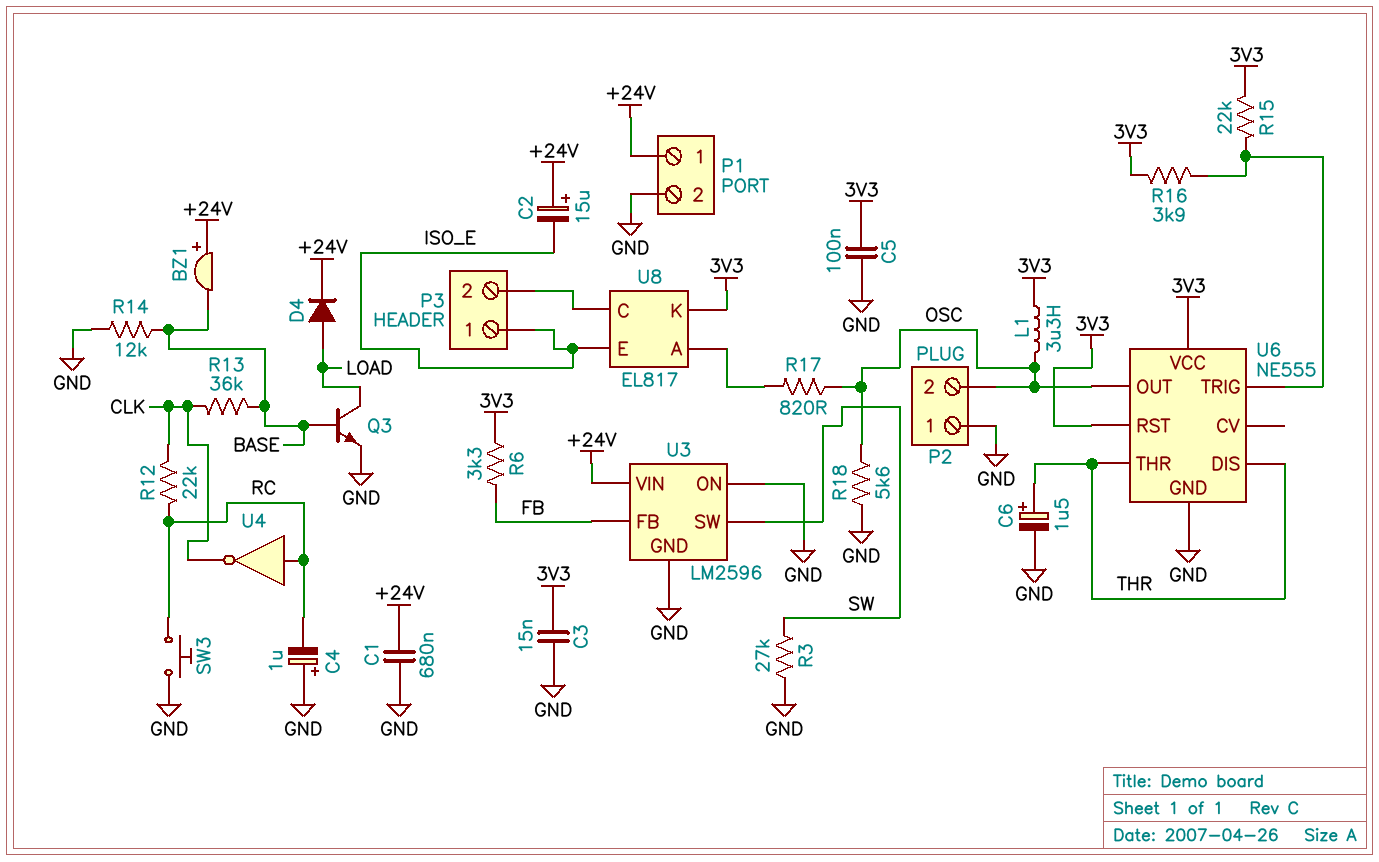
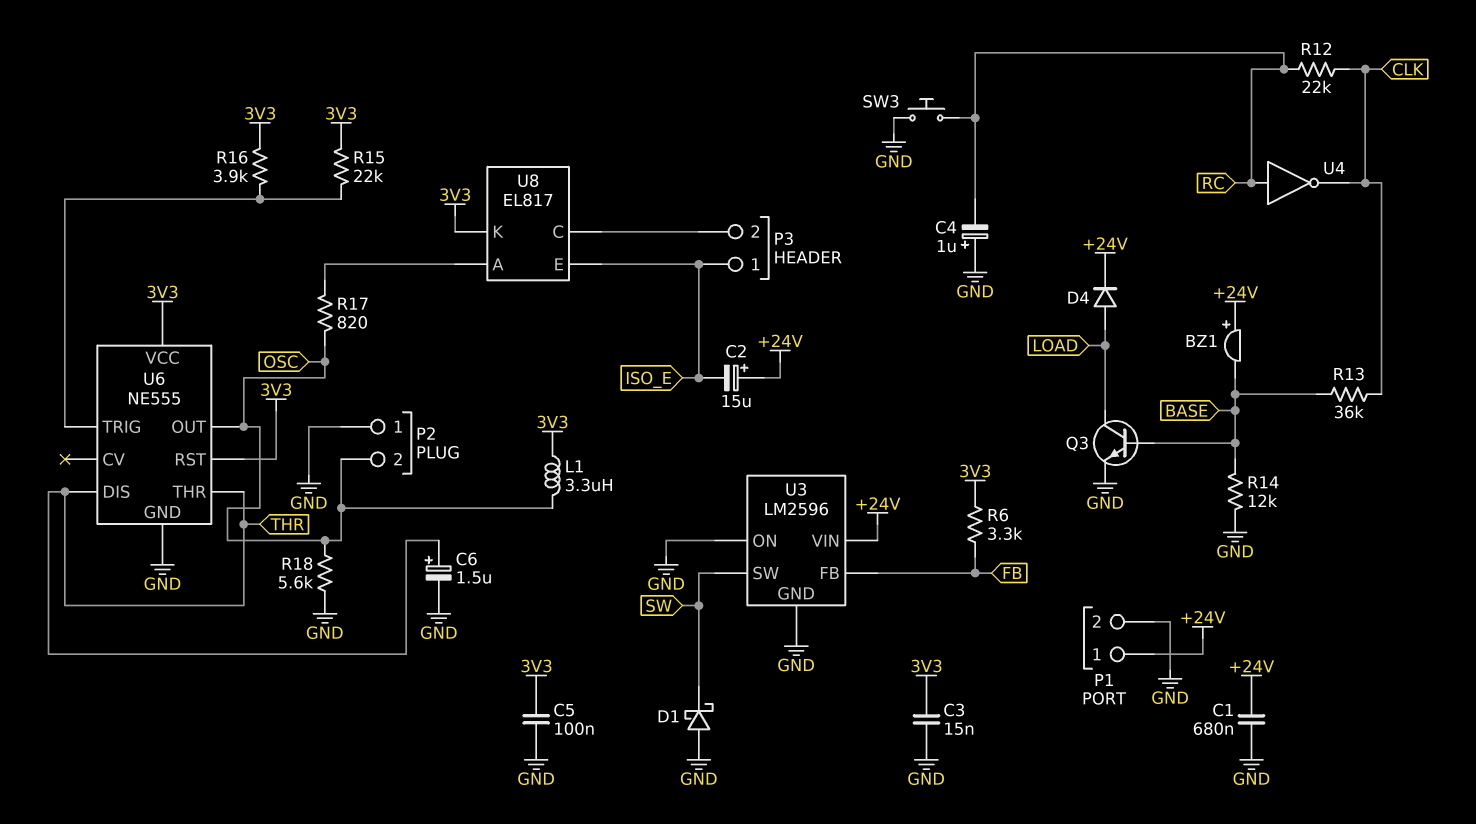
D1: none -> schottky (A GND, K SW)
R3: 27k (GND, SW) -> none

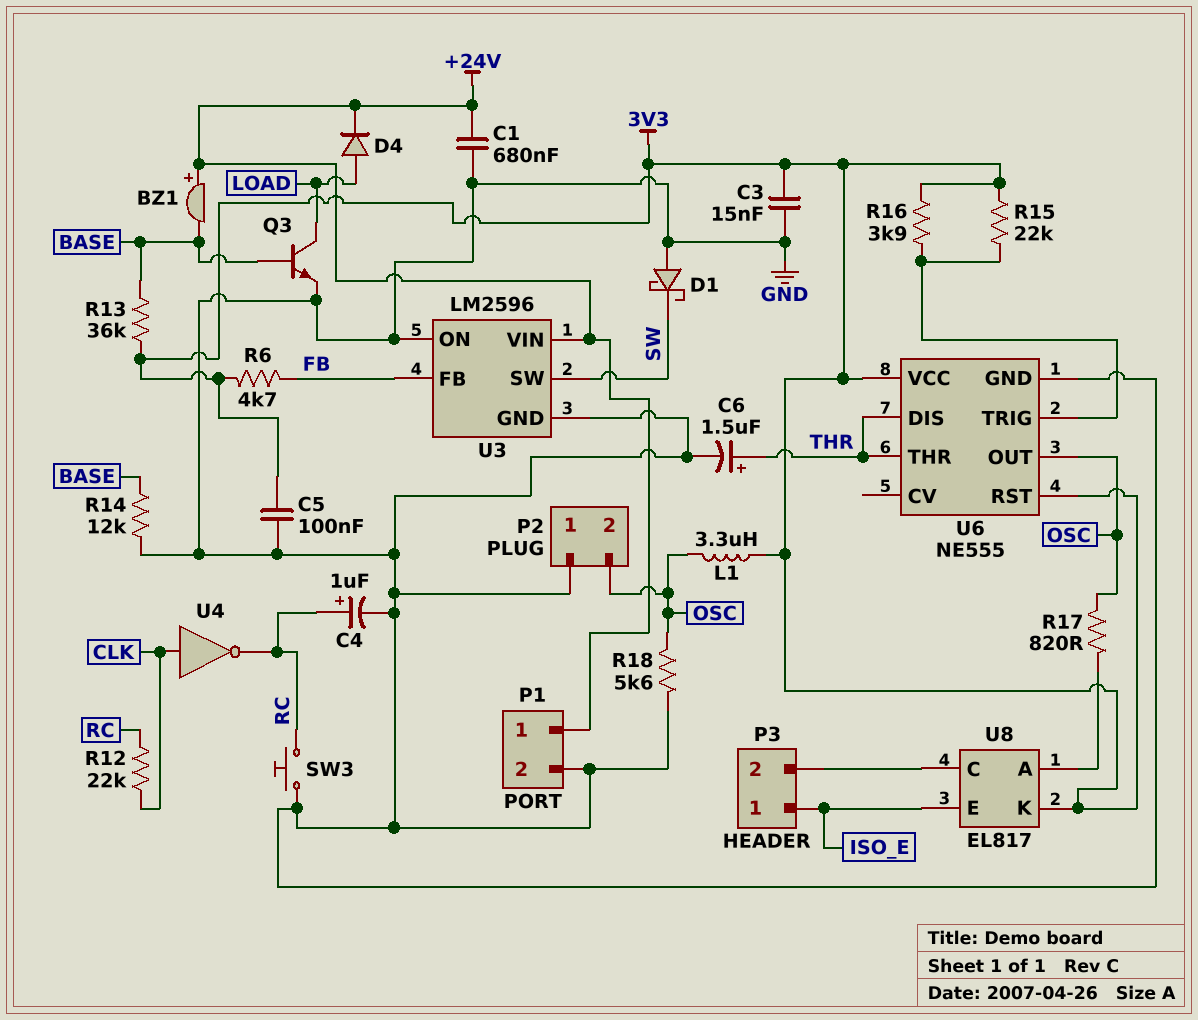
C2: 15uF (plus +24V, minus ISO_E) -> none
C4: 1uF (plus GND, minus RC) -> 1uF (plus RC, minus GND)
R6: 3.3k (3V3, FB) -> 4.7k (3V3, FB)
R13: 36k (BASE, CLK) -> 36k (3V3, BASE)
U4: NOT (in RC, out CLK) -> NOT (in CLK, out RC)

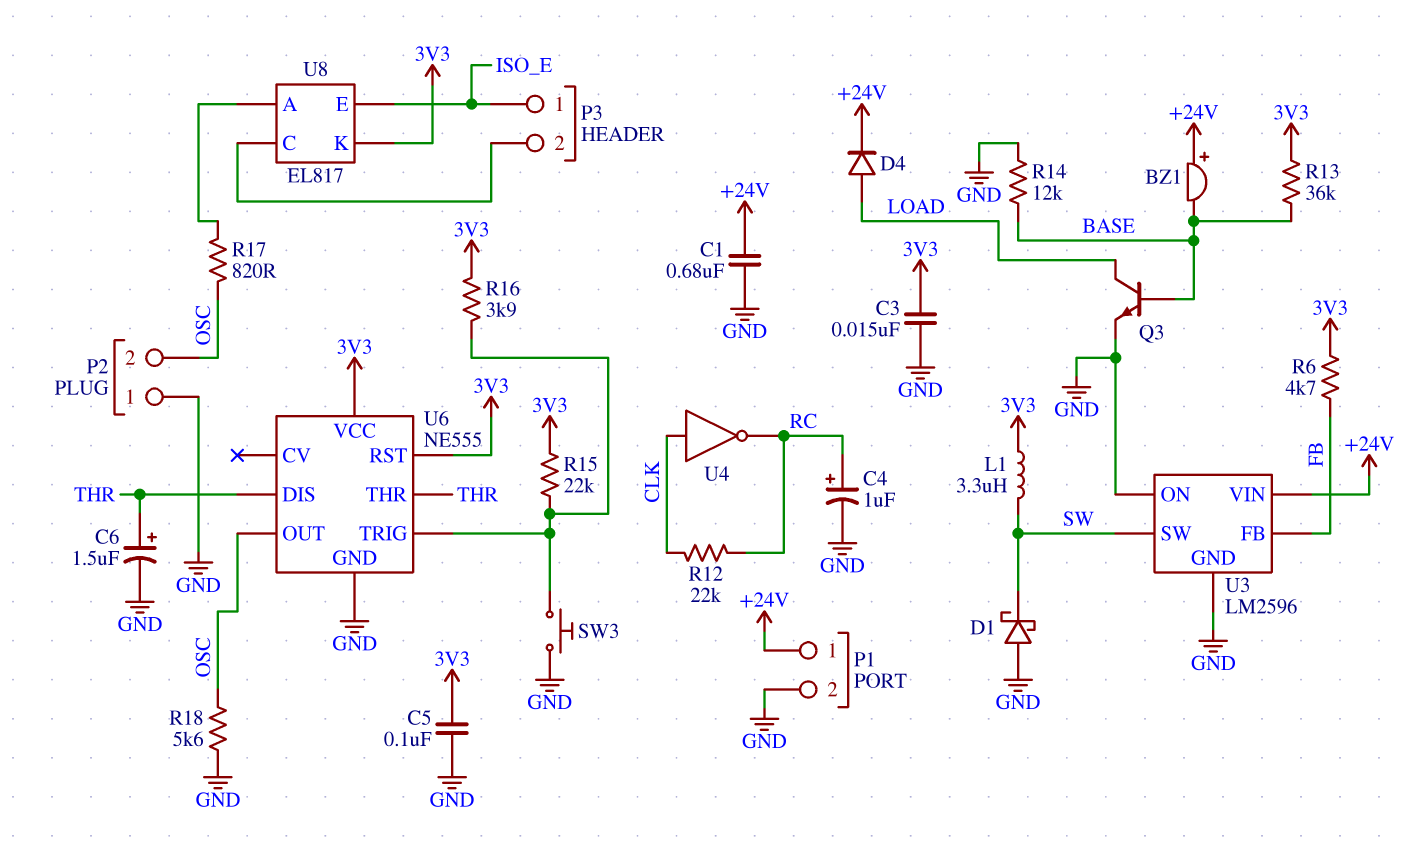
L1: 3.3uH (3V3, OSC) -> 3.3uH (3V3, SW)
SW3: button (GND, RC) -> button (GND, U6/TRIG)

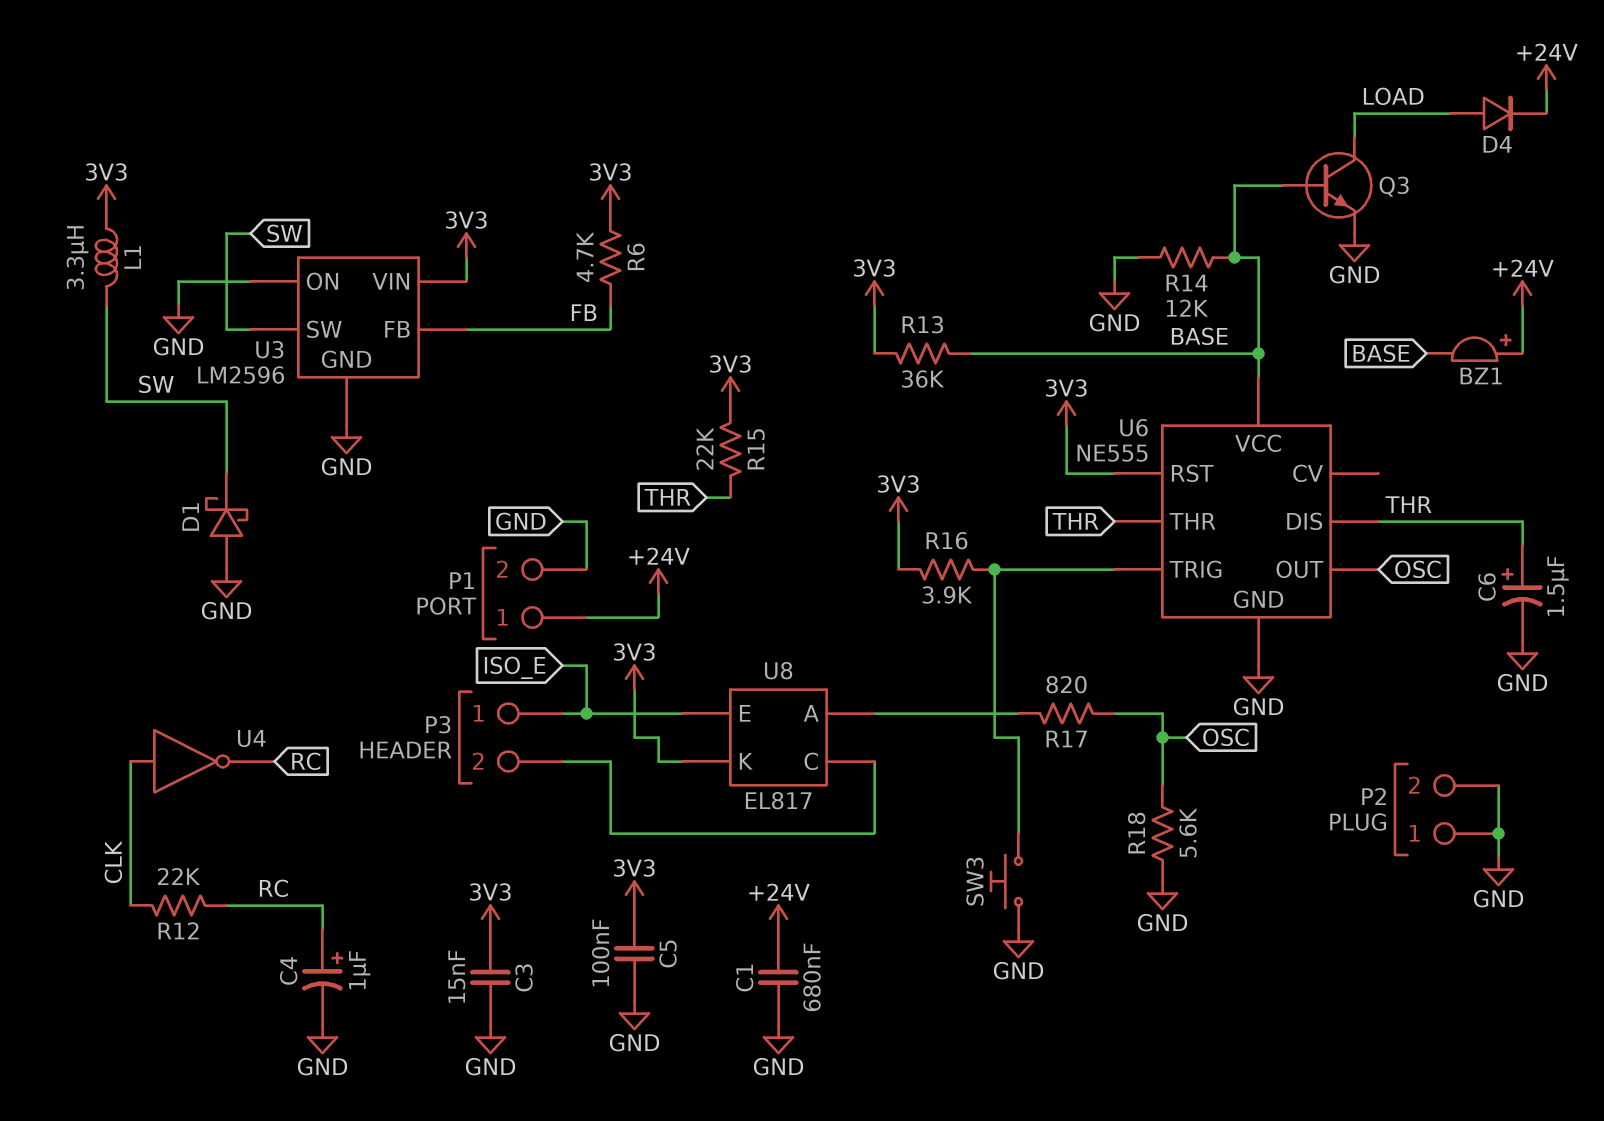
P2 pin 2: OSC -> GND
R15: 22k (3V3, U6/TRIG) -> 22k (3V3, THR)
U3 pin VIN: +24V -> 3V3
U6 pin VCC: 3V3 -> BASE

